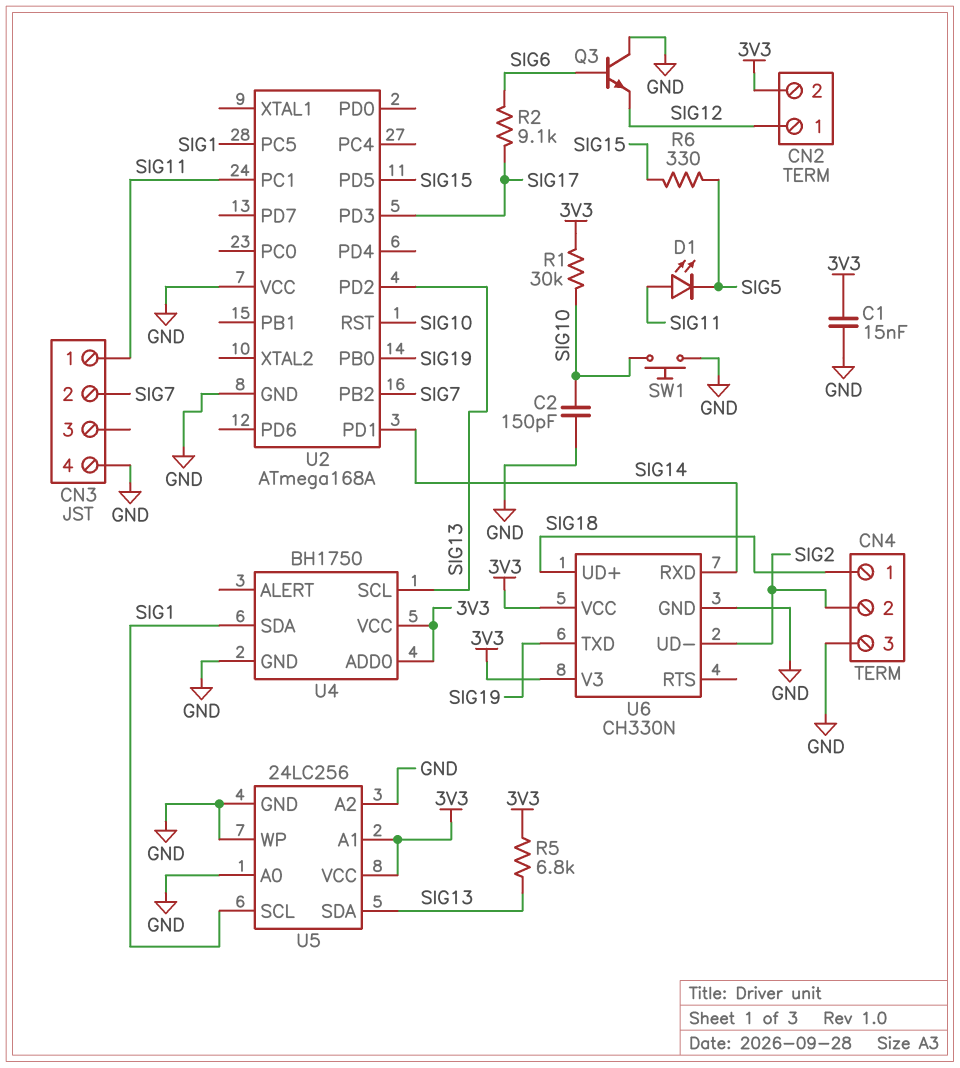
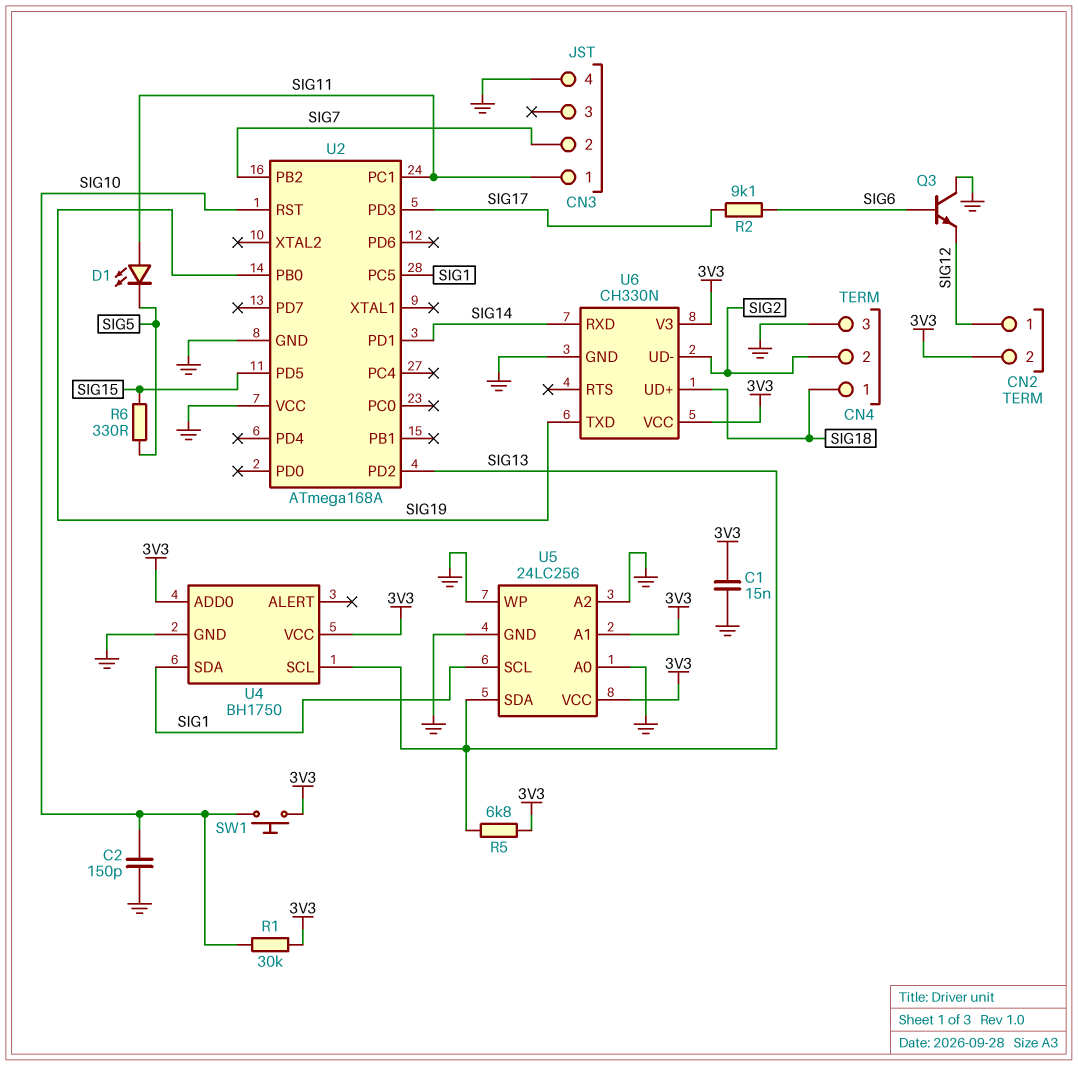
SW1: button (GND, SIG10) -> button (3V3, SIG10)

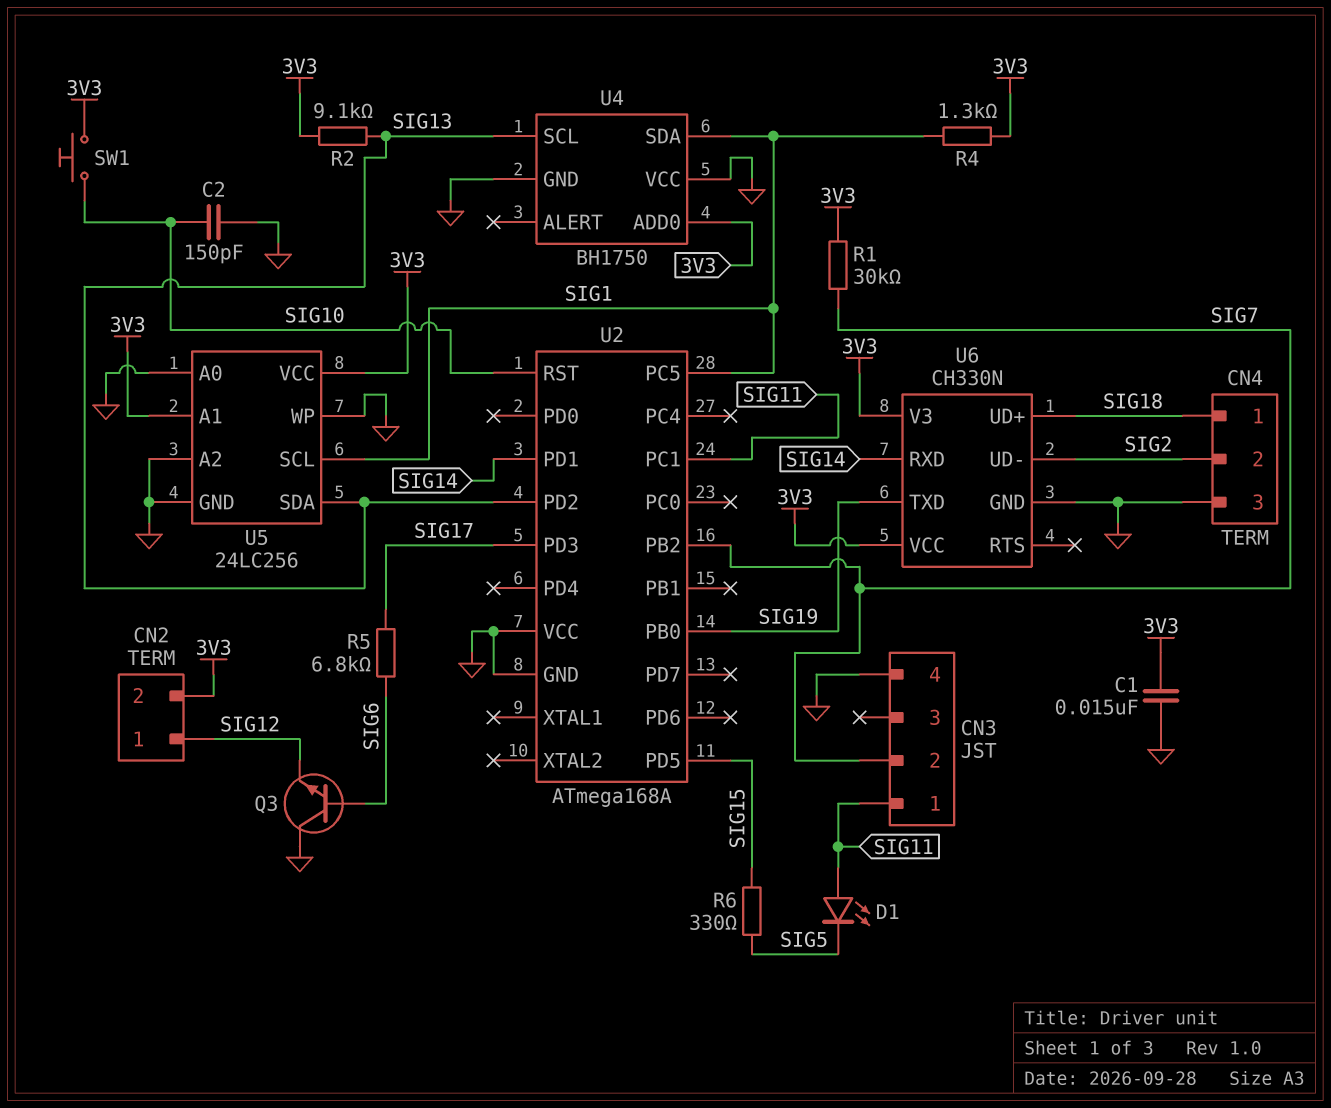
R1: 30k (3V3, SIG10) -> 30k (3V3, SIG7)
R2: 9.1k (SIG6, SIG17) -> 9.1k (3V3, SIG13)
R4: none -> 1.3k (3V3, SIG1)
R5: 6.8k (3V3, SIG13) -> 6.8k (SIG6, SIG17)
U4 pin VCC: 3V3 -> GND

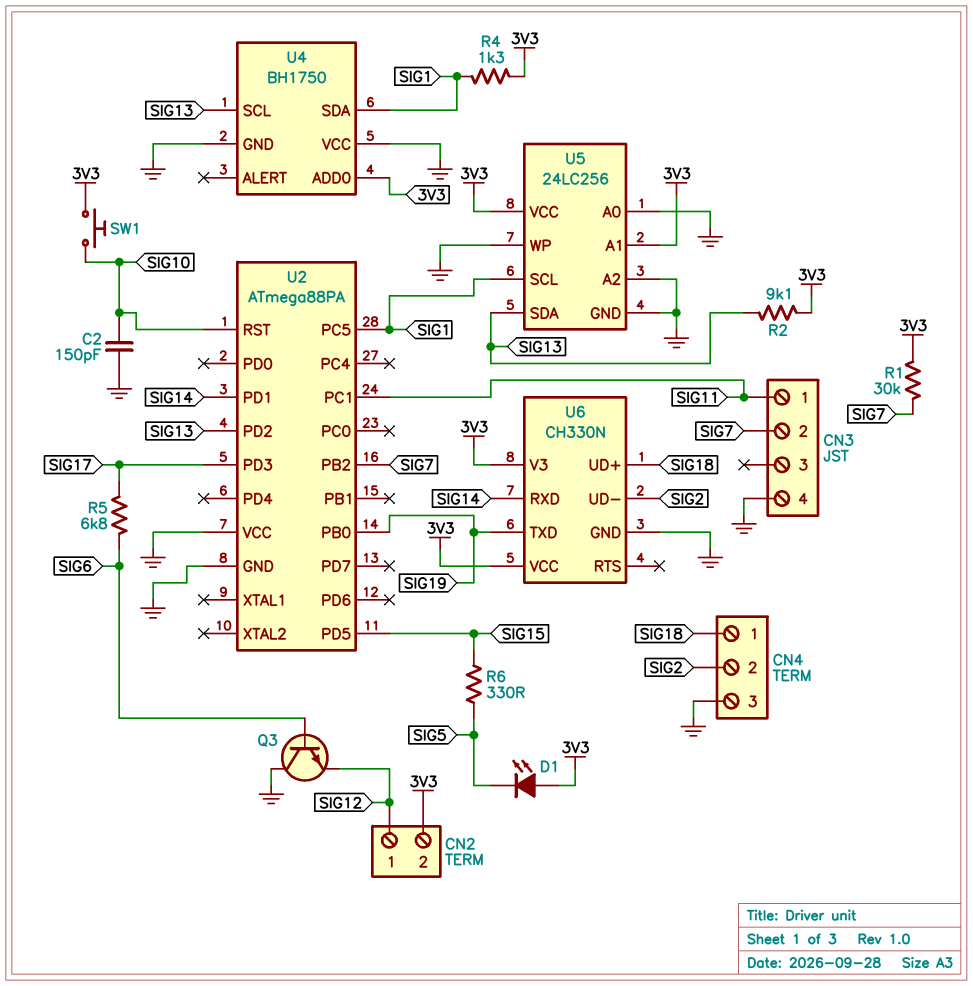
C1: 15nF (3V3, GND) -> none
D1: LED (A SIG11, K SIG5) -> LED (A 3V3, K SIG5)
U2: ATmega168A -> ATmega88PA

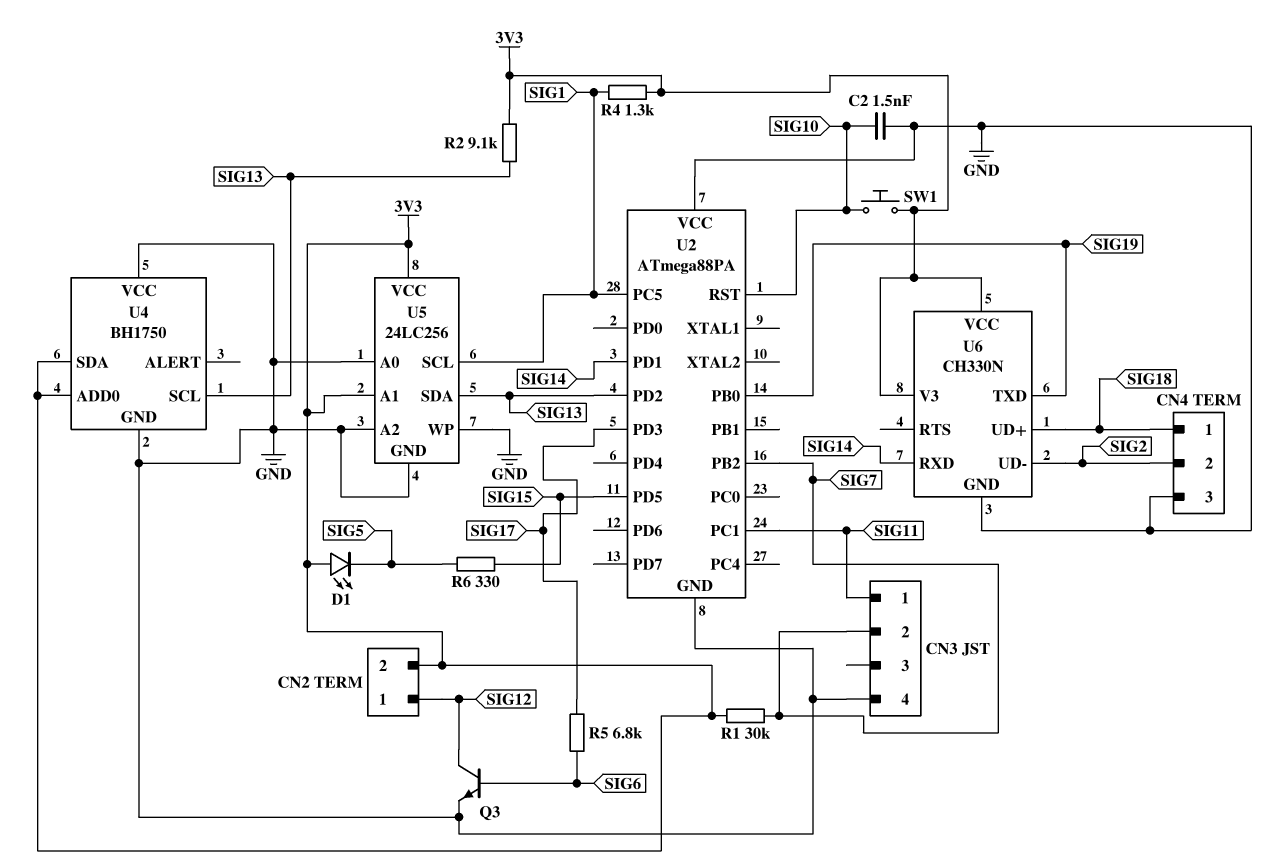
C2: 150pF (GND, SIG10) -> 1.5nF (GND, SIG10)
Q3: NPN (B SIG6, C GND, E SIG12) -> NPN (B SIG6, C SIG12, E GND)
U4 pin SDA: SIG1 -> 3V3

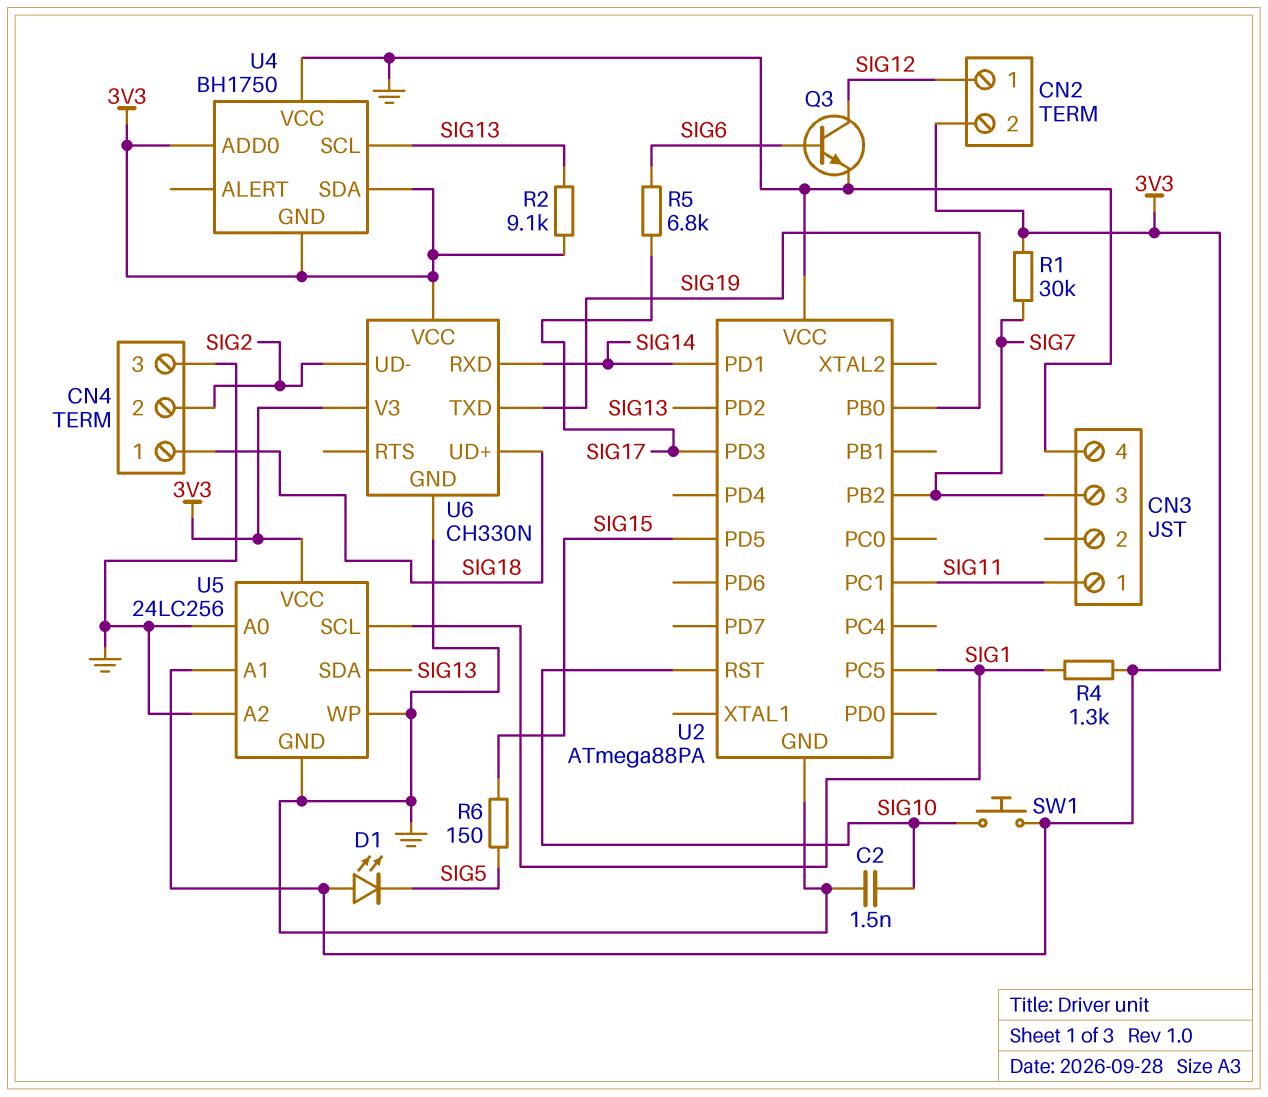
CN3 pin 2: SIG7 -> none
CN3 pin 3: none -> SIG7
R6: 330 (SIG5, SIG15) -> 150 (SIG5, SIG15)
U4 pin GND: GND -> 3V3

